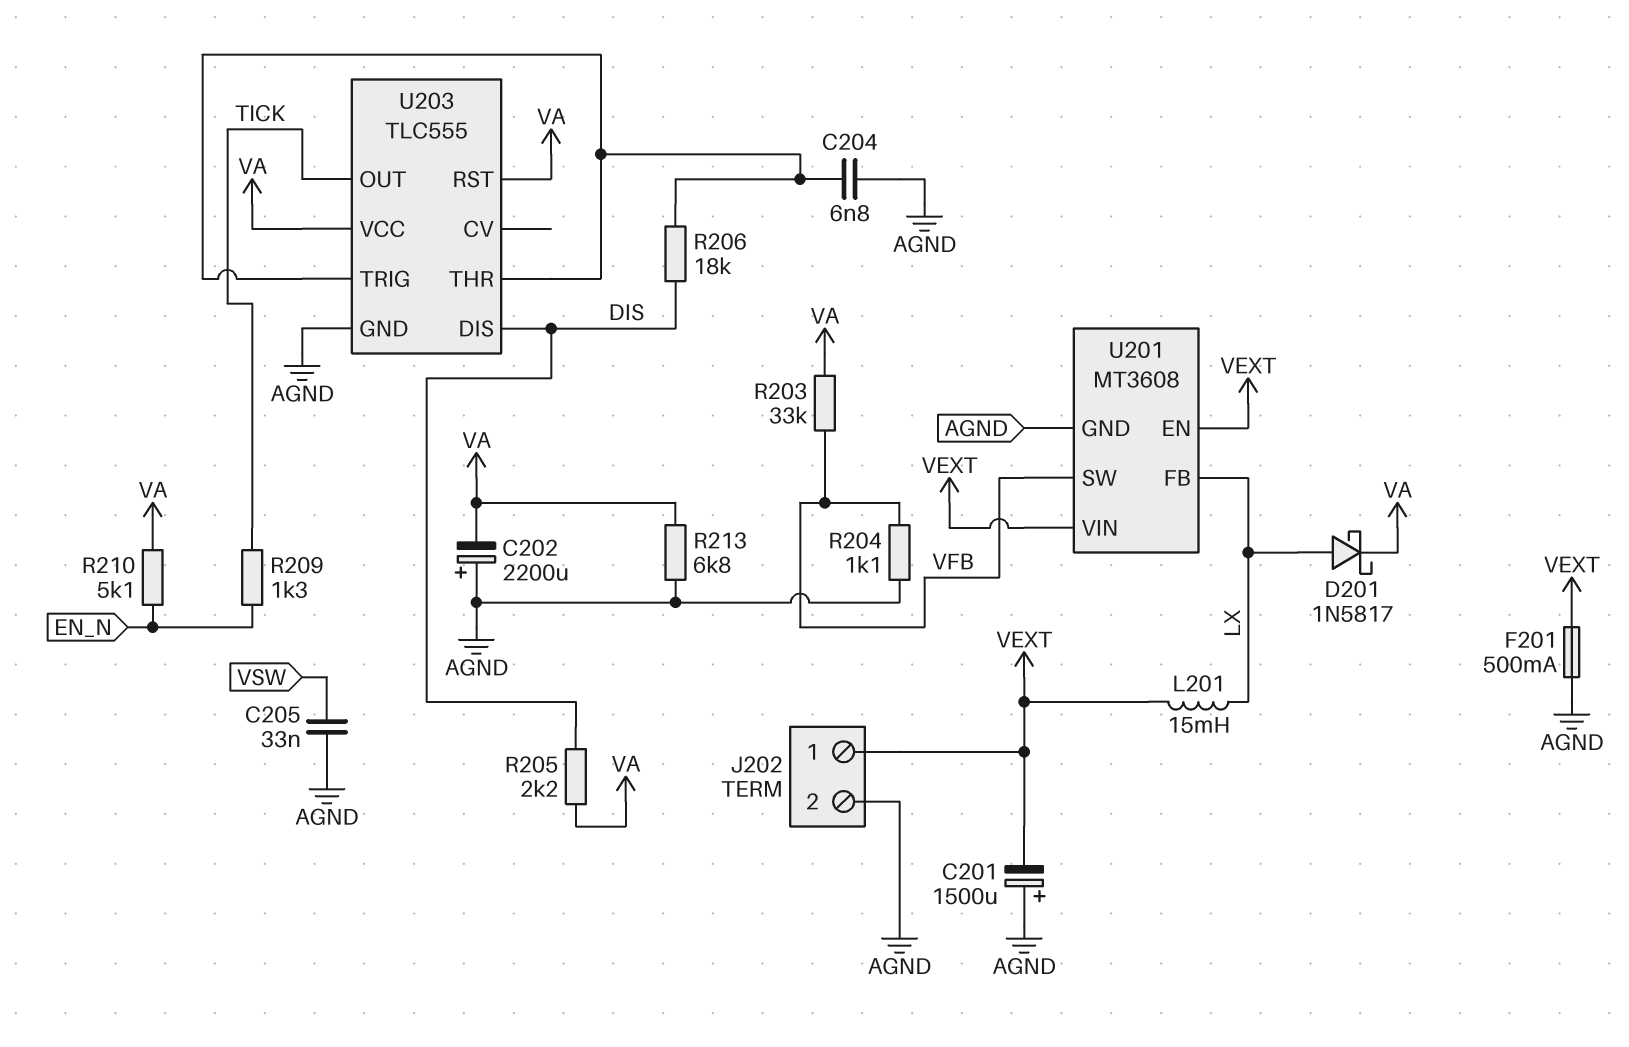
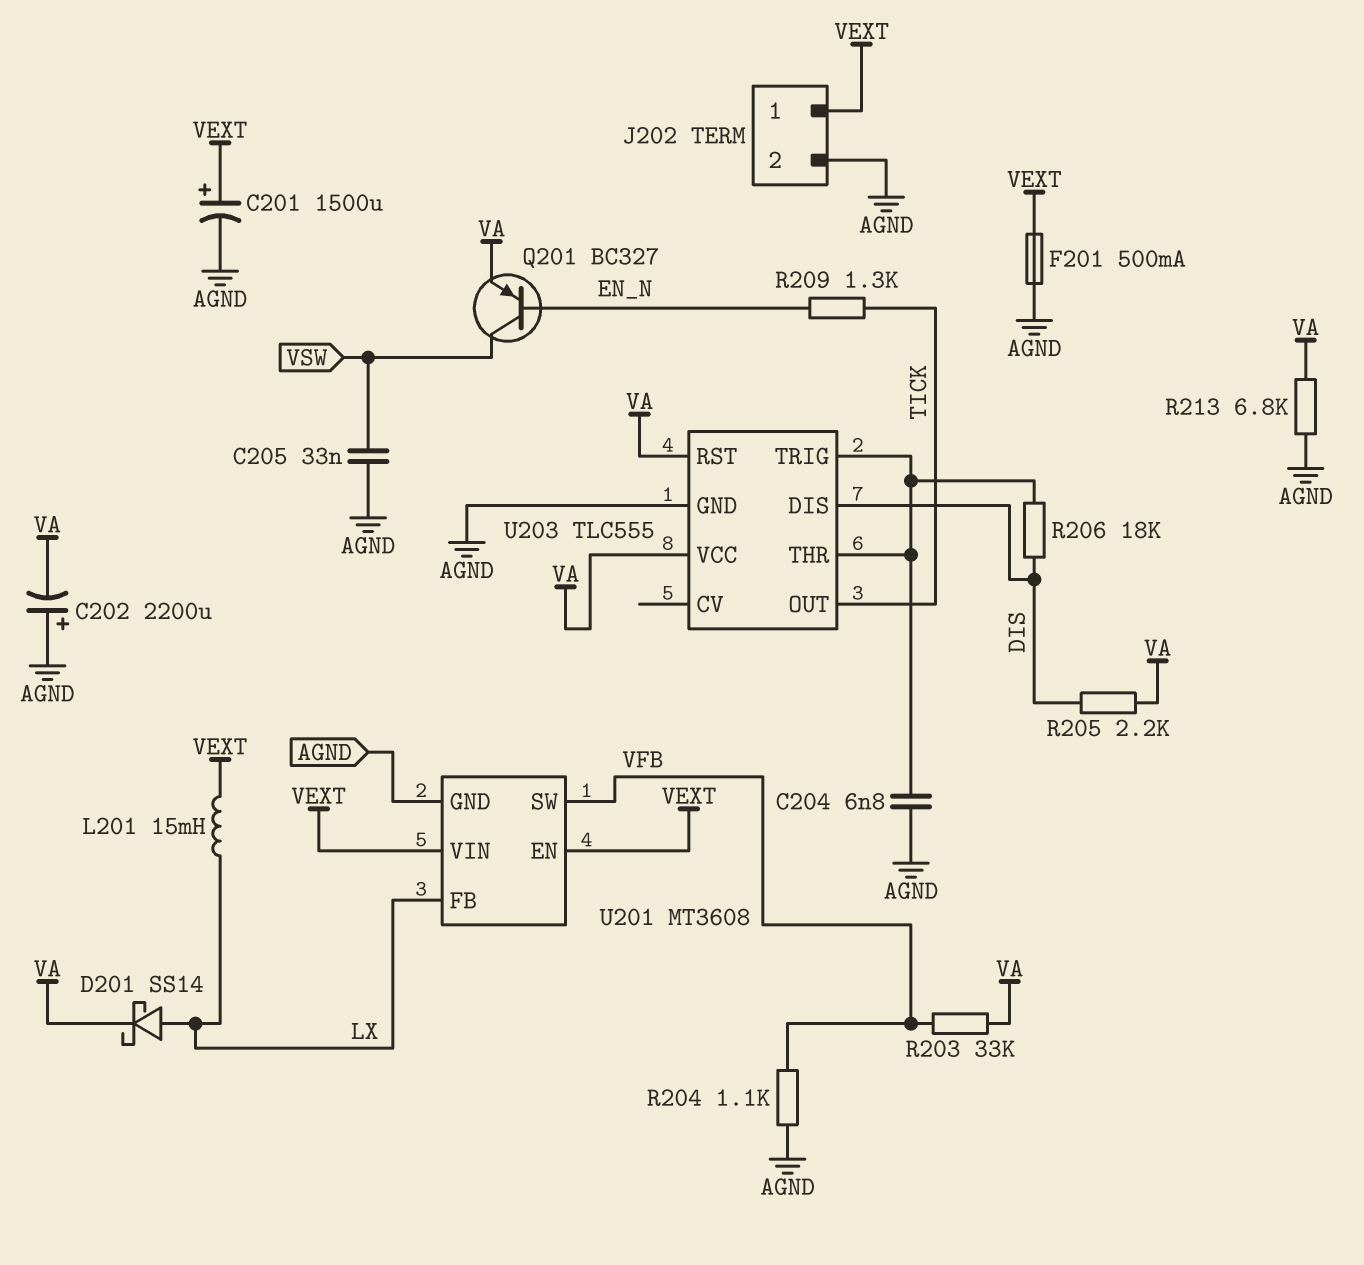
C201: 1500uF (plus AGND, minus VEXT) -> 1500uF (plus VEXT, minus AGND)
D201: schottky 1N5817 (A LX, K VA) -> schottky SS14 (A LX, K VA)
Q201: none -> PNP BC327 (B EN_N, C VSW, E VA)
R210: 5.1k (EN_N, VA) -> none

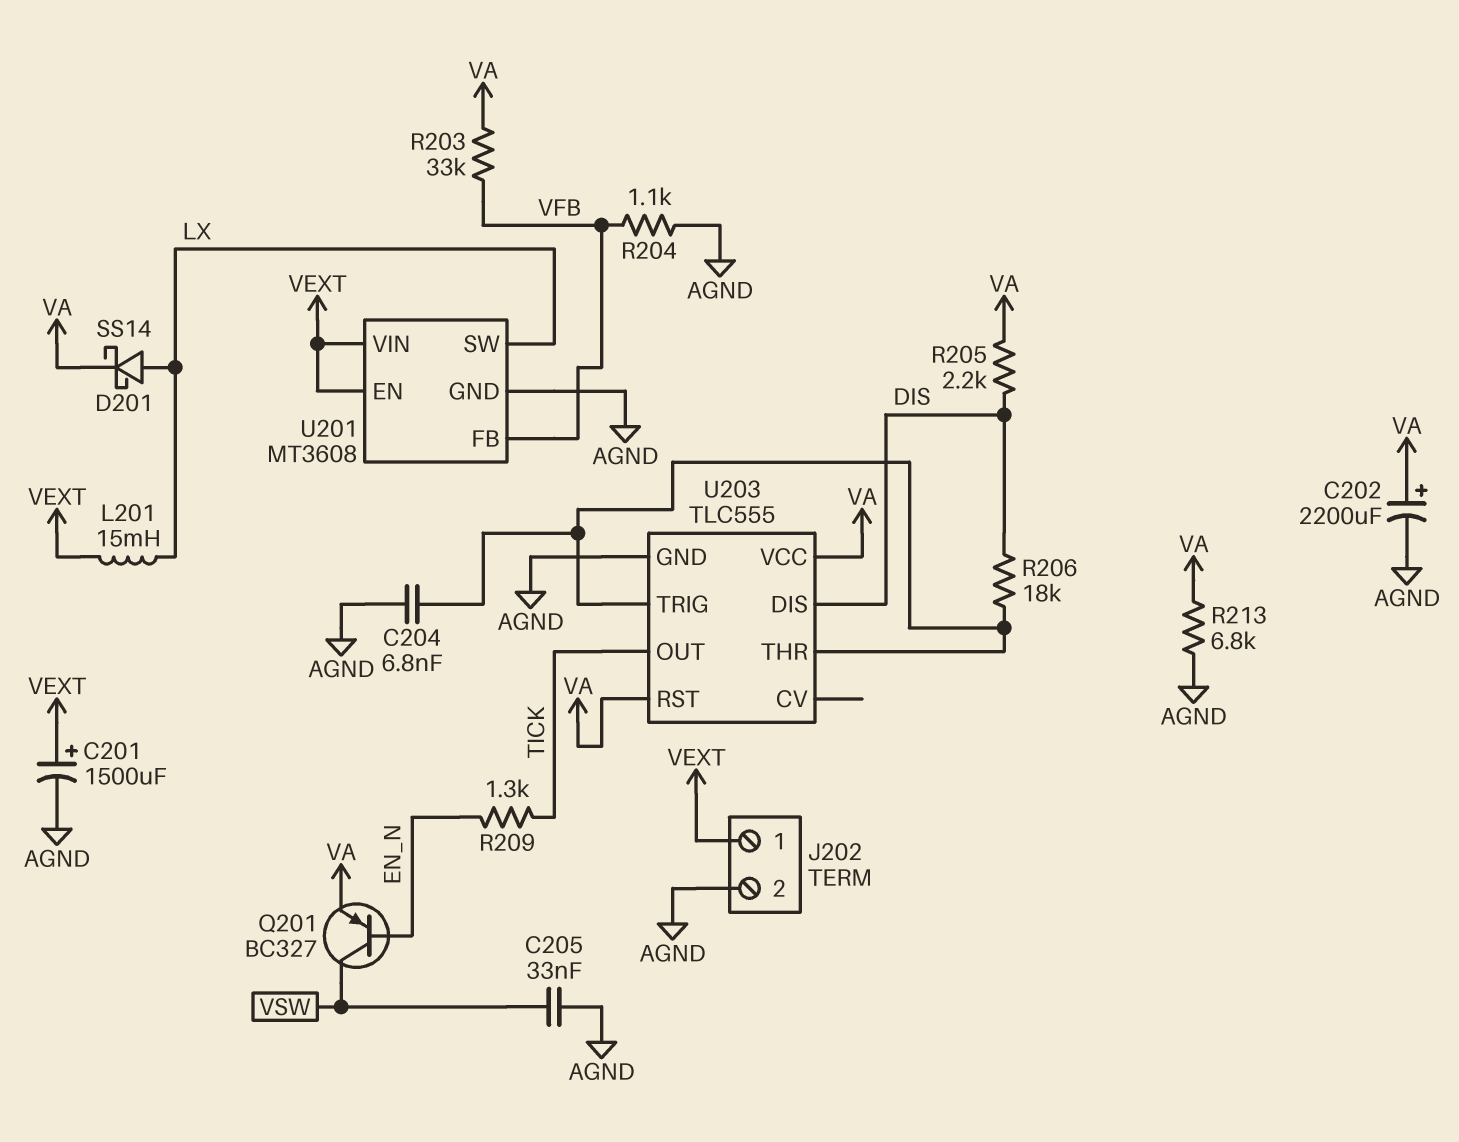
C202: 2200uF (plus AGND, minus VA) -> 2200uF (plus VA, minus AGND)
F201: 500mA (AGND, VEXT) -> none
U201 pin FB: LX -> VFB
U201 pin SW: VFB -> LX

